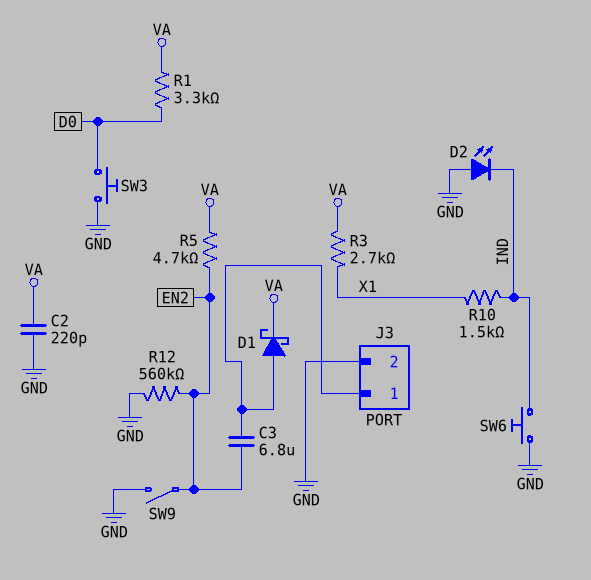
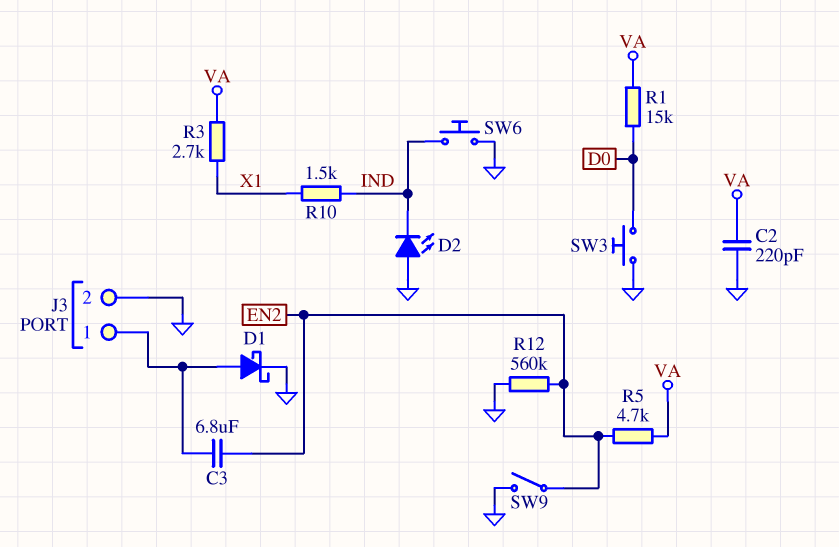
D1: schottky (A J3/1, K VA) -> schottky (A J3/1, K GND)
R1: 3.3k (D0, VA) -> 15k (D0, VA)

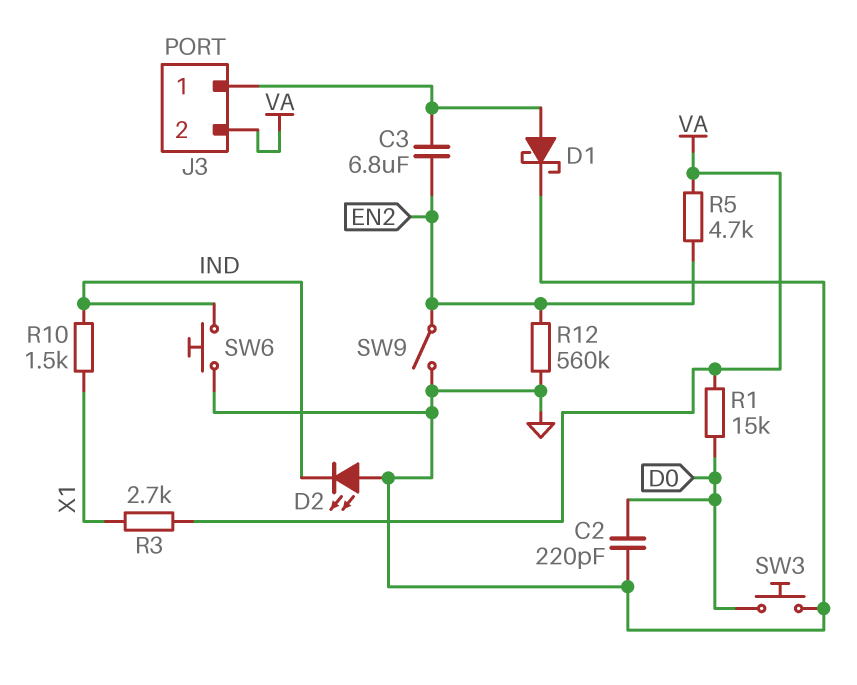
C2: 220pF (GND, VA) -> 220pF (D0, GND)
J3 pin 2: GND -> VA

